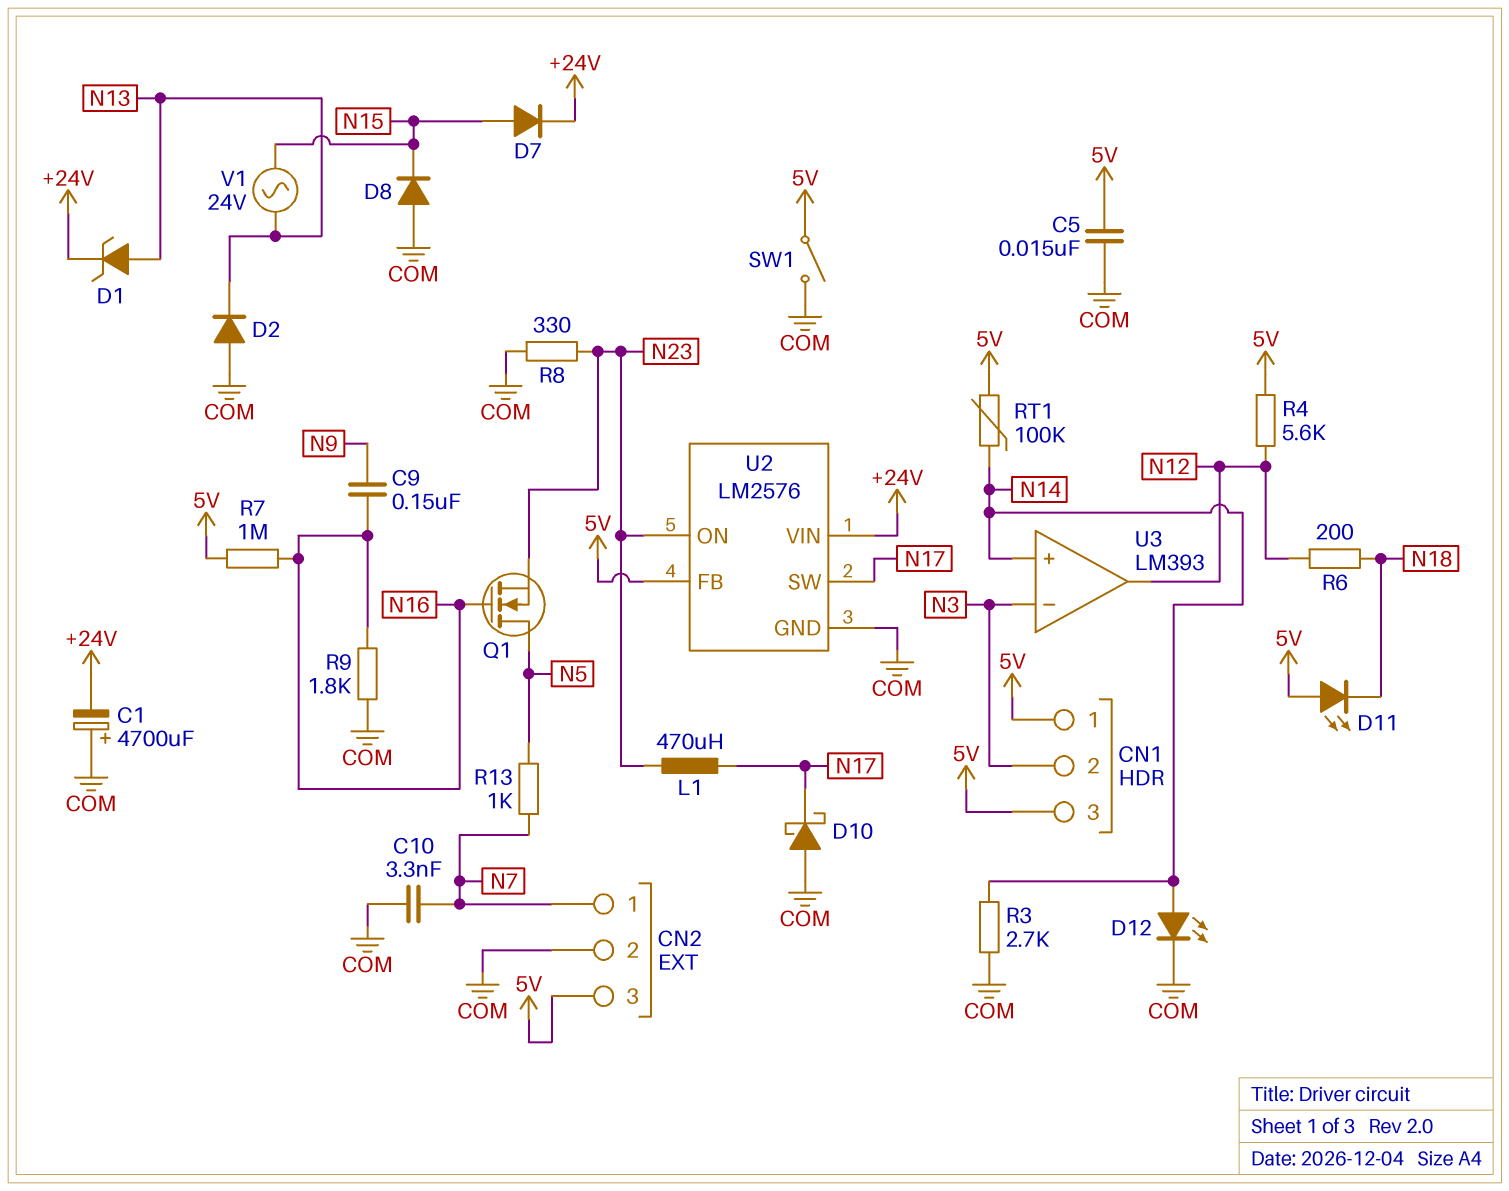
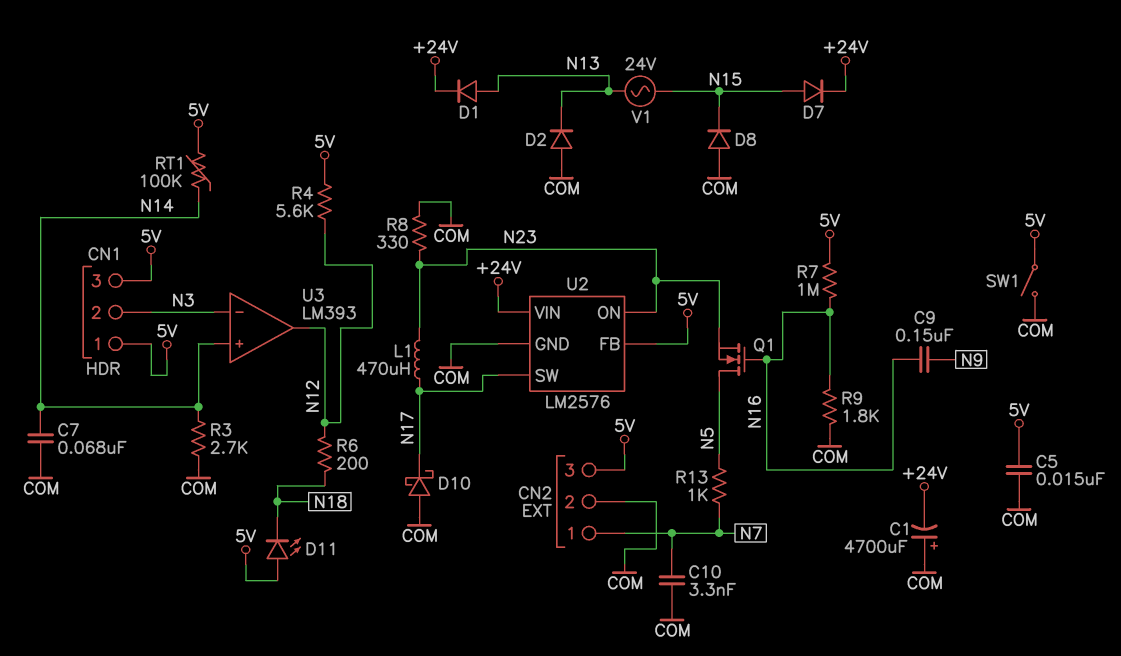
C7: none -> 68nF (COM, N14)
D1: zener (A N13, K +24V) -> diode (A N13, K +24V)
D12: LED (A N14, K COM) -> none

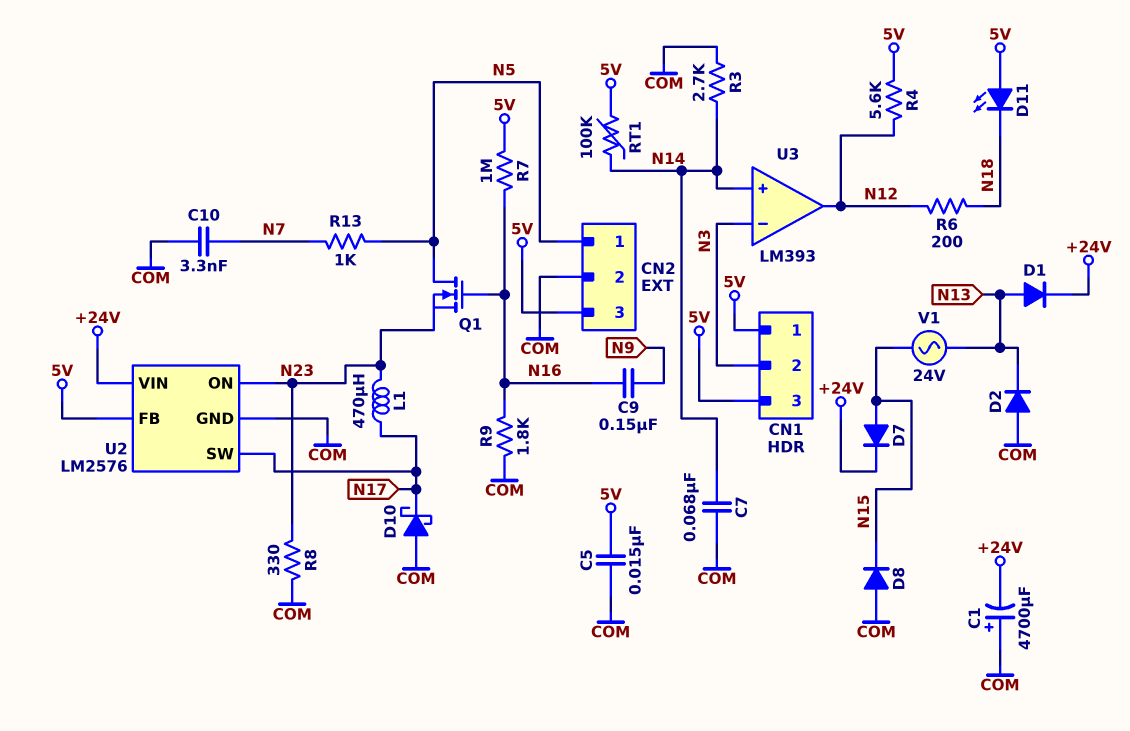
CN2 pin 1: N7 -> N5
SW1: switch (5V, COM) -> none

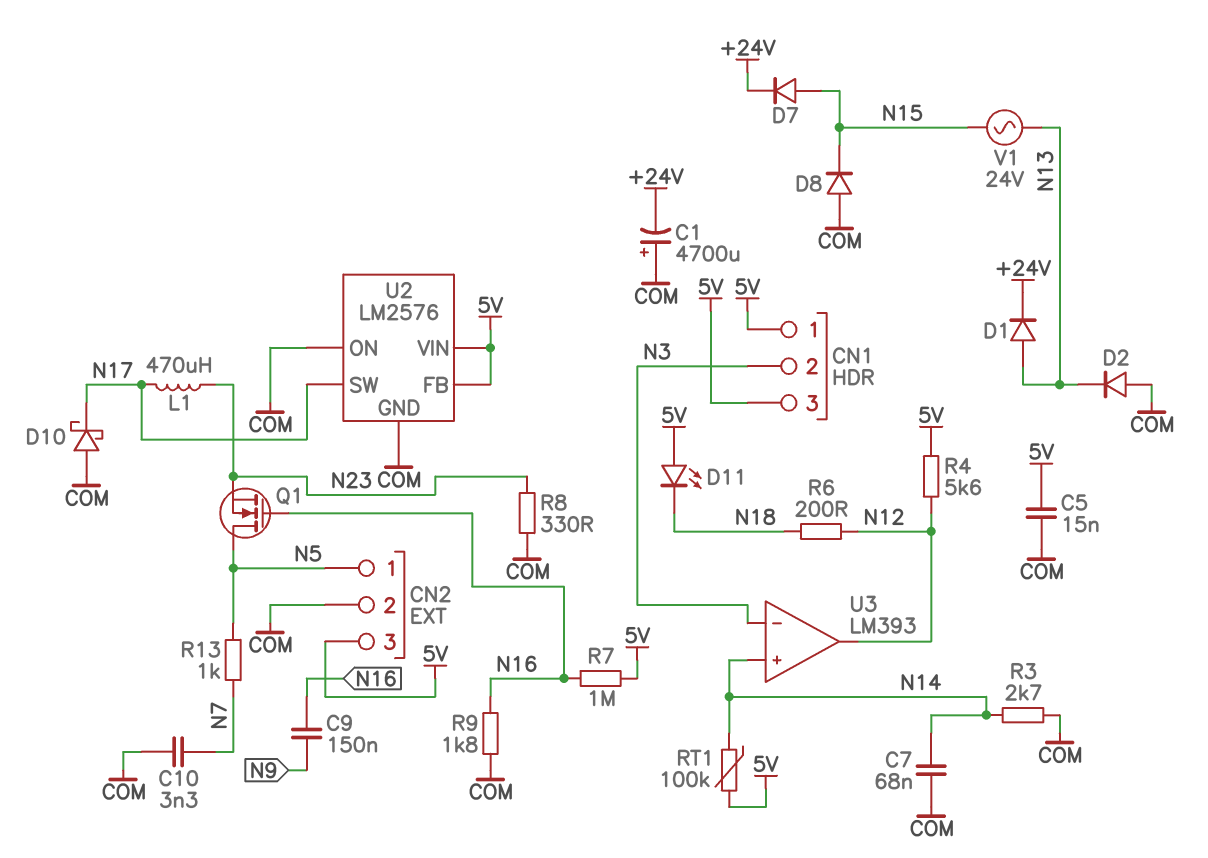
U2 pin ON: N23 -> COM
U2 pin VIN: +24V -> 5V

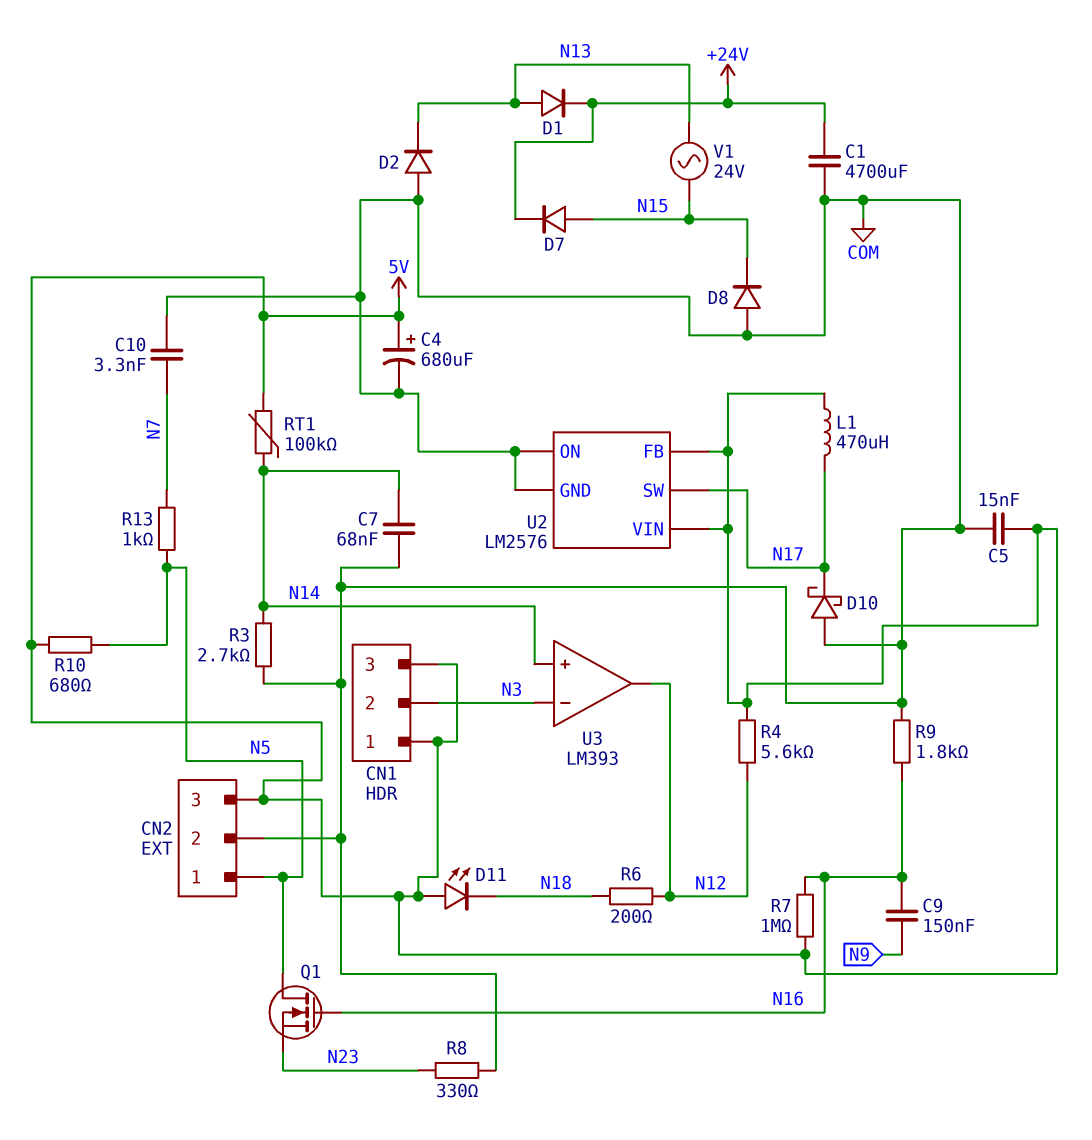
C1: 4700uF (plus COM, minus +24V) -> 4700uF (+24V, COM)
C4: none -> 680uF (plus 5V, minus COM)
L1: 470uH (N17, N23) -> 470uH (5V, N17)
R10: none -> 680 (5V, N5)

